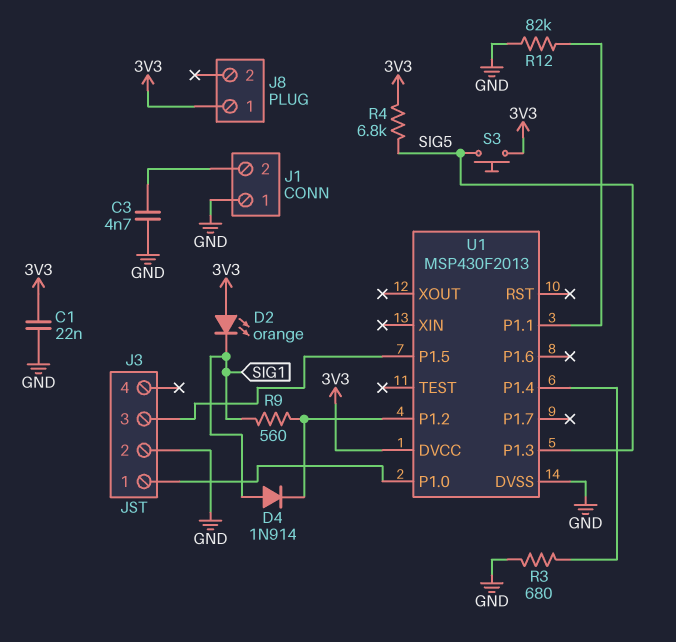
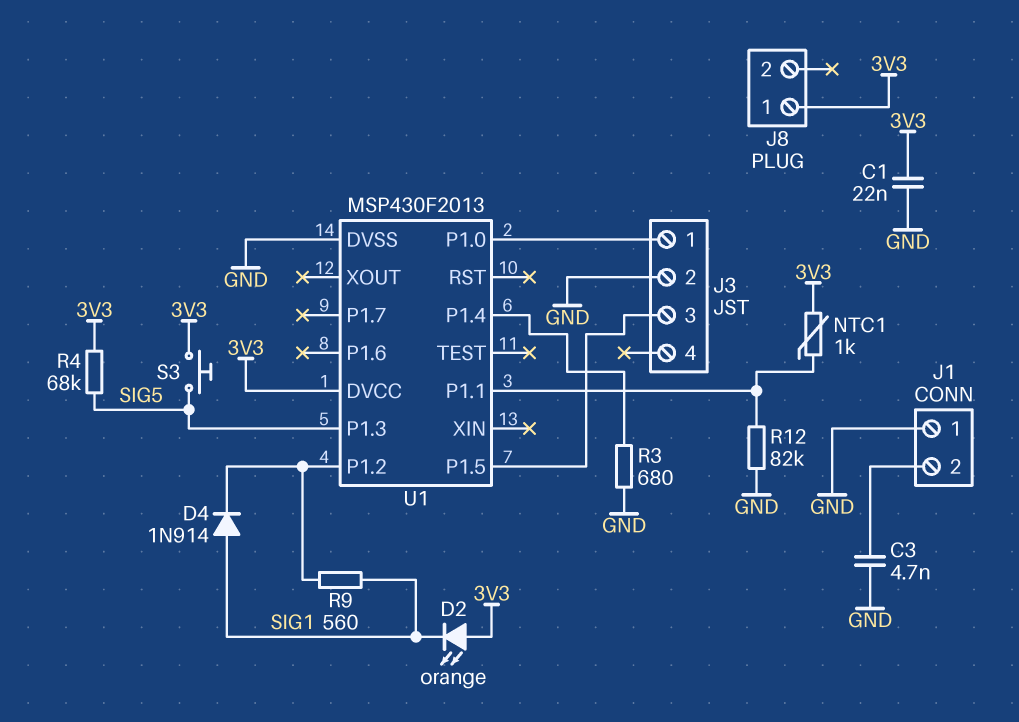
NTC1: none -> 1k (3V3, U1/P1.1)
R4: 6.8k (3V3, SIG5) -> 68k (3V3, SIG5)

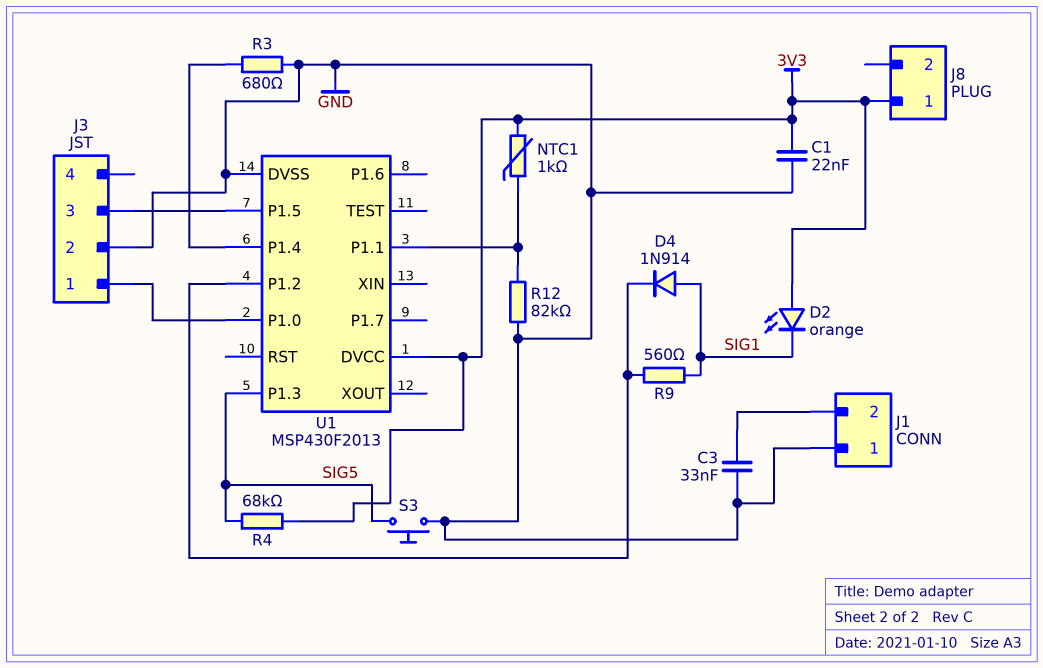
C3: 4.7nF (GND, J1/2) -> 33nF (GND, J1/2)
S3: button (3V3, SIG5) -> button (GND, SIG5)

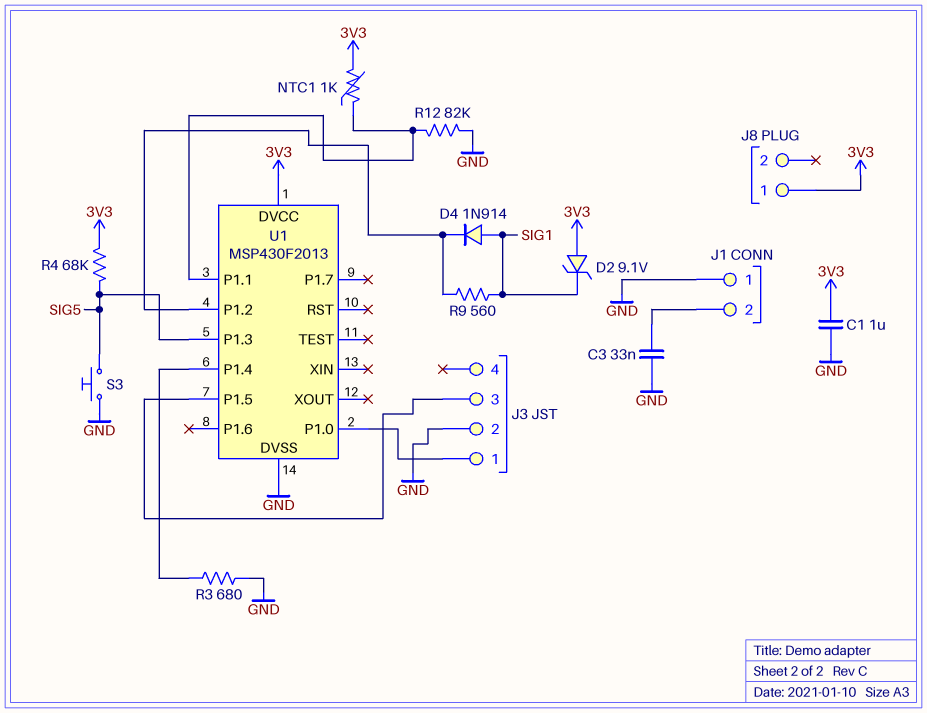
C1: 22nF (3V3, GND) -> 1uF (3V3, GND)
D2: LED orange (A 3V3, K SIG1) -> zener 9.1V (A 3V3, K SIG1)

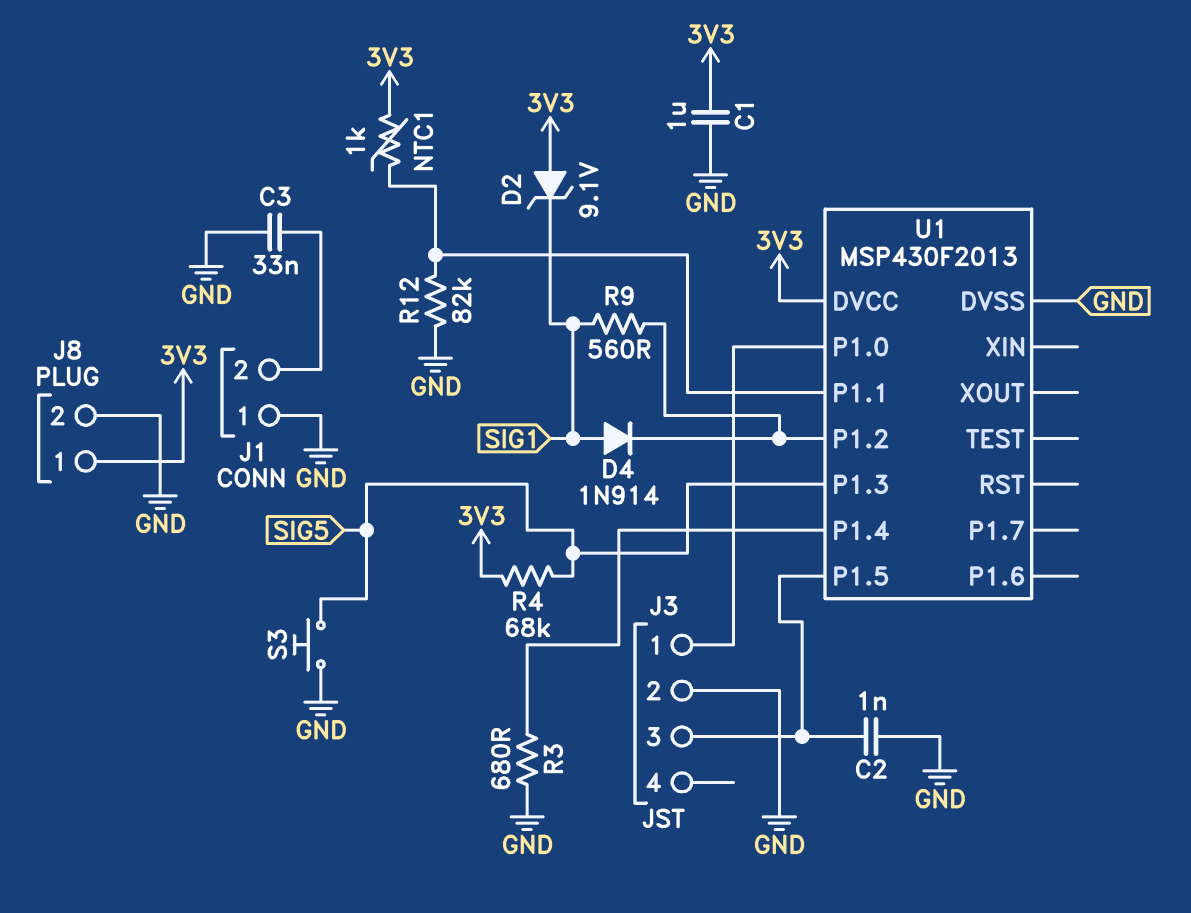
C2: none -> 1nF (GND, J3/3)
J8 pin 2: none -> GND

